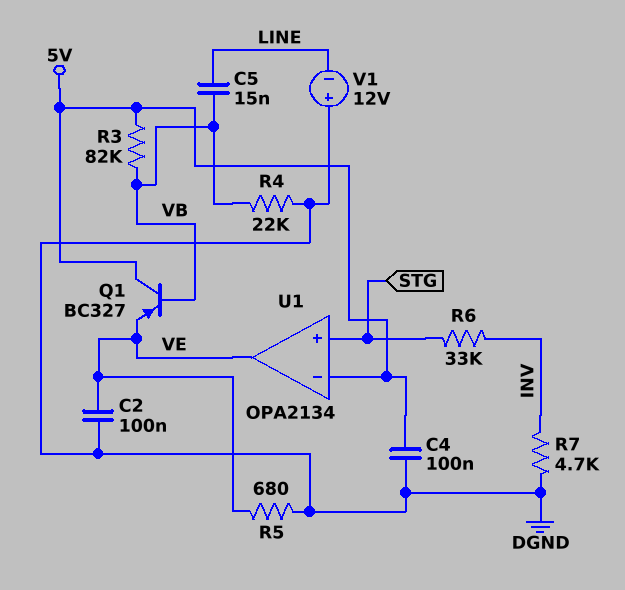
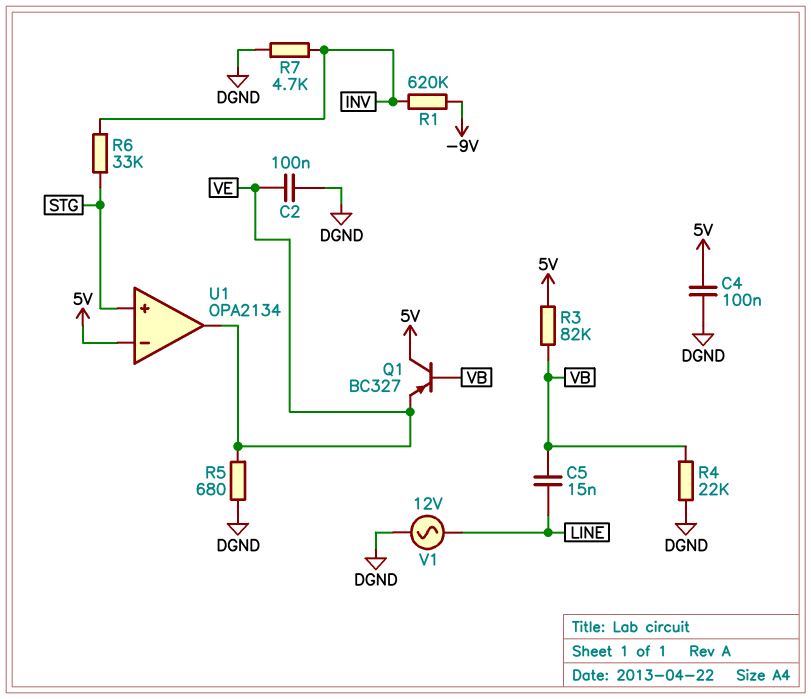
R1: none -> 620k (-9V, INV)
V1: 12V (plus DGND, minus LINE) -> AC 12V (DGND, LINE)

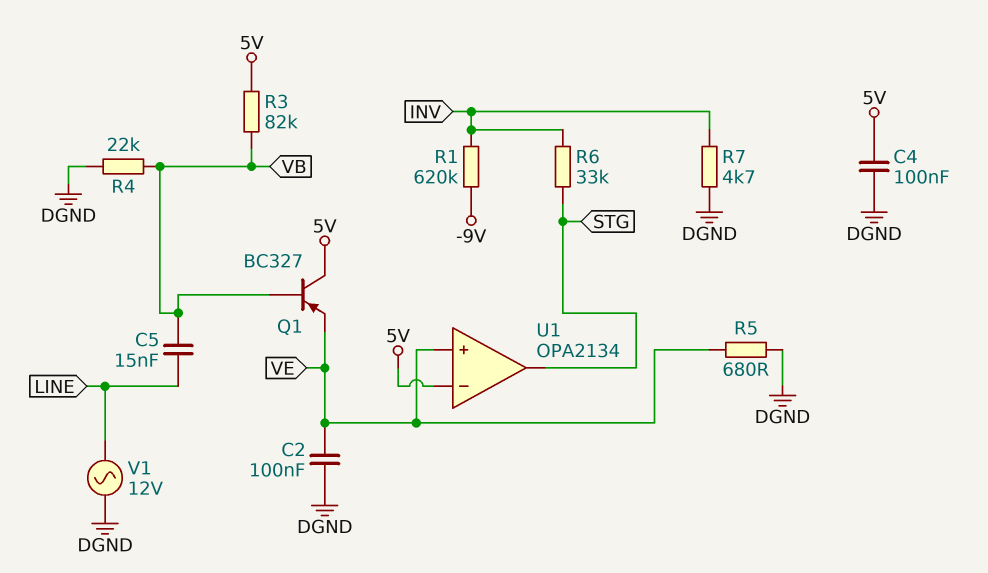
U1 pin in+: STG -> VE
U1 pin out: VE -> STG

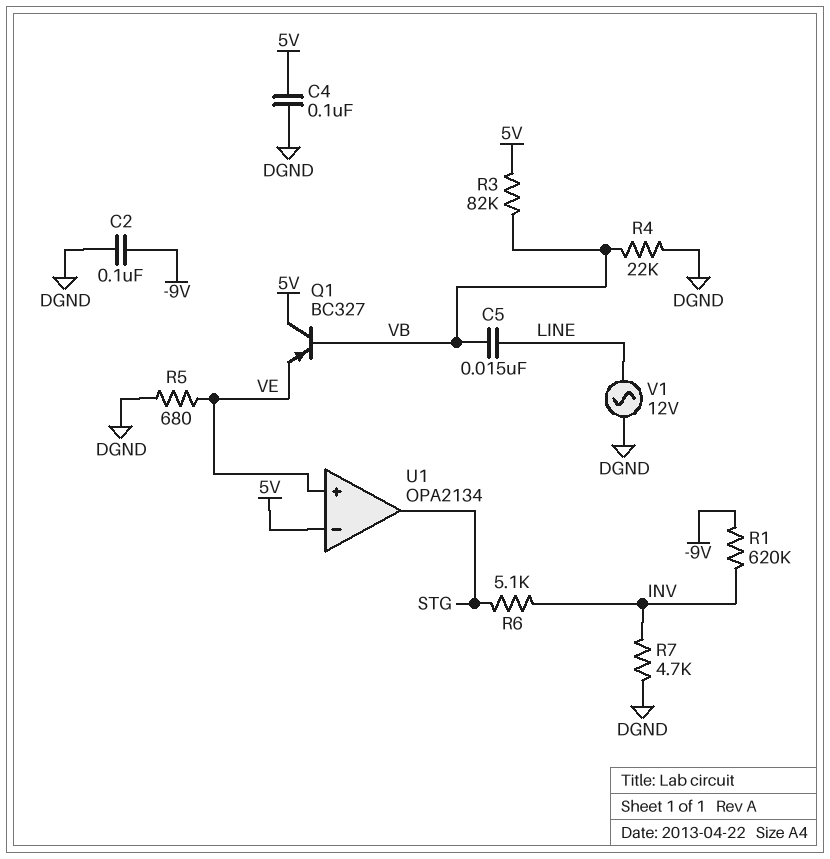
C2: 100nF (DGND, VE) -> 100nF (-9V, DGND)
R6: 33k (INV, STG) -> 5.1k (INV, STG)

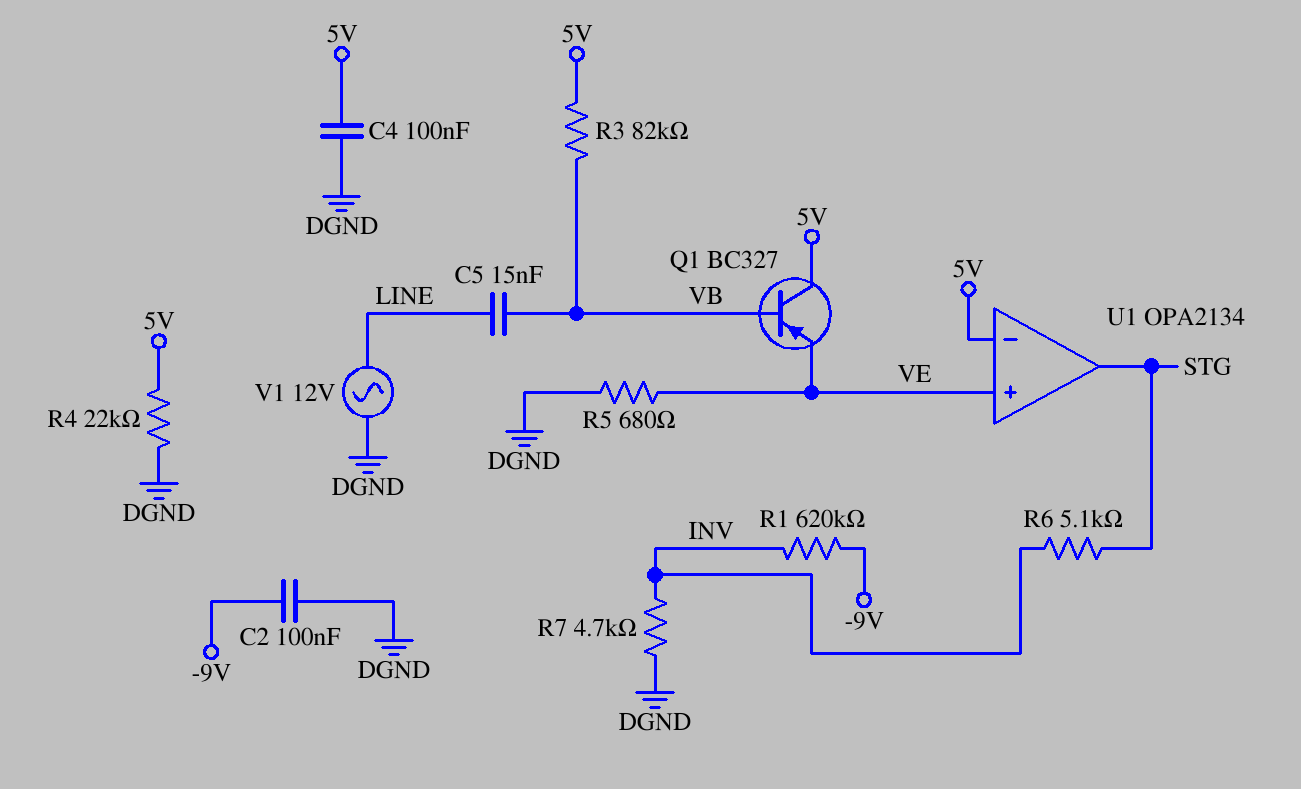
R4: 22k (DGND, VB) -> 22k (5V, DGND)

